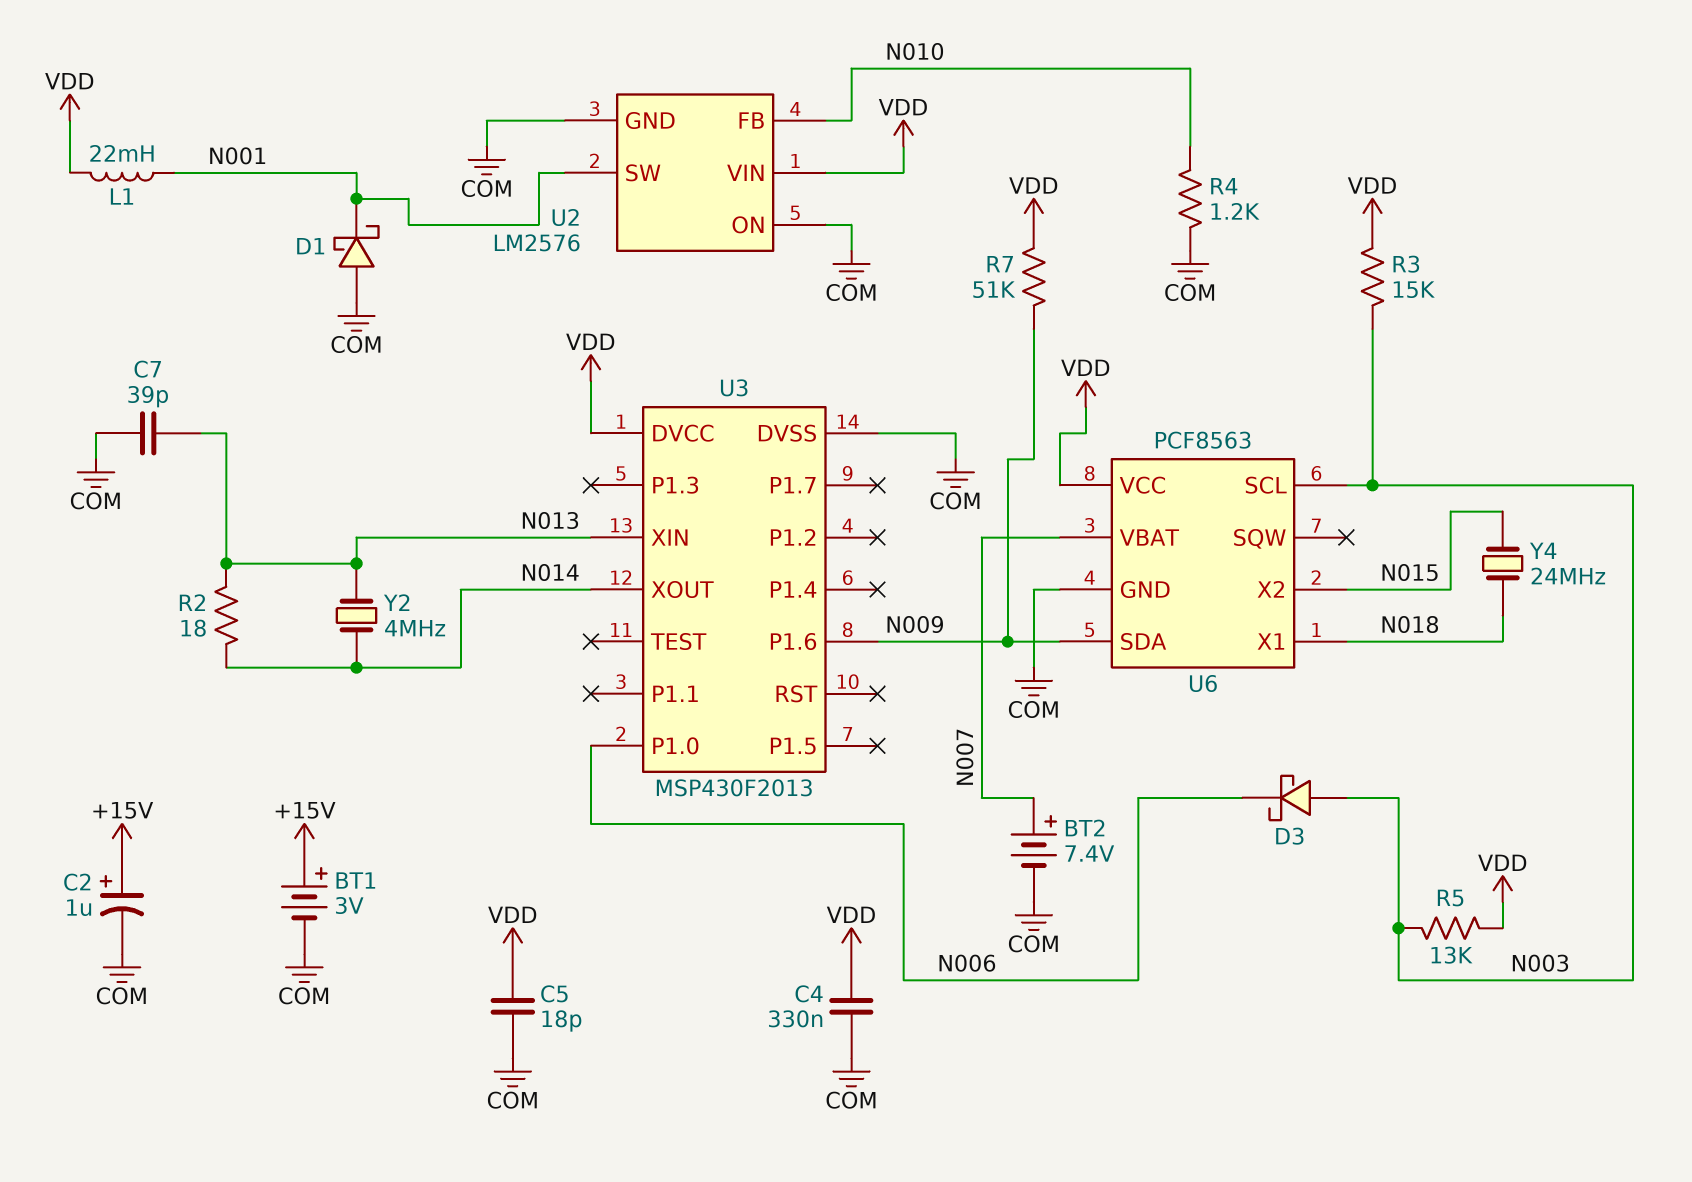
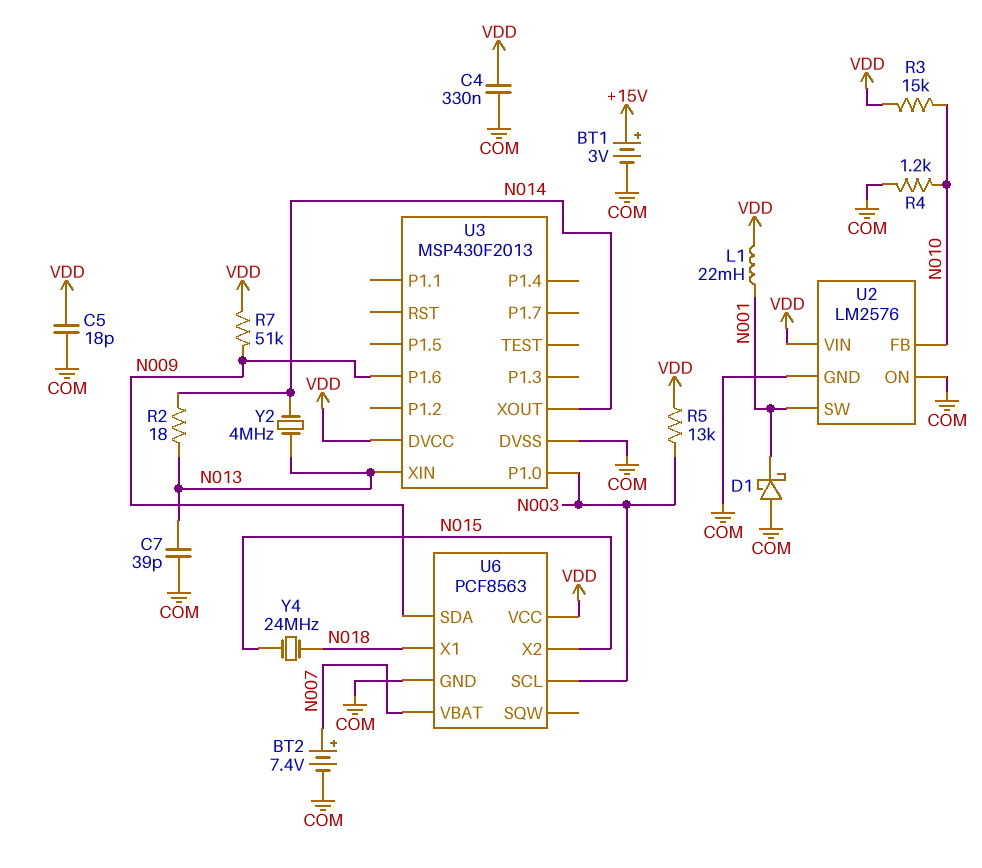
C2: 1uF (plus +15V, minus COM) -> none
D3: schottky (A N003, K N006) -> none
R3: 15k (N003, VDD) -> 15k (N010, VDD)
U3 pin P1.0: N006 -> N003

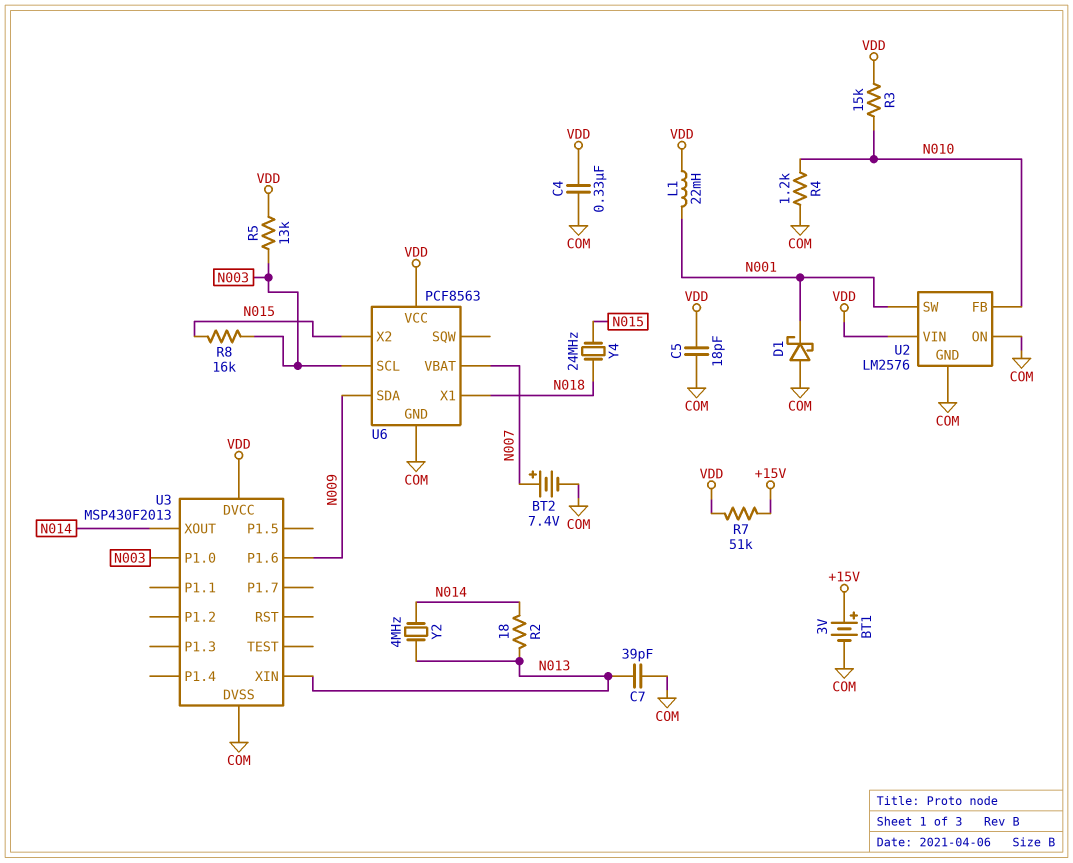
R7: 51k (N009, VDD) -> 51k (+15V, VDD)
R8: none -> 16k (N003, N015)

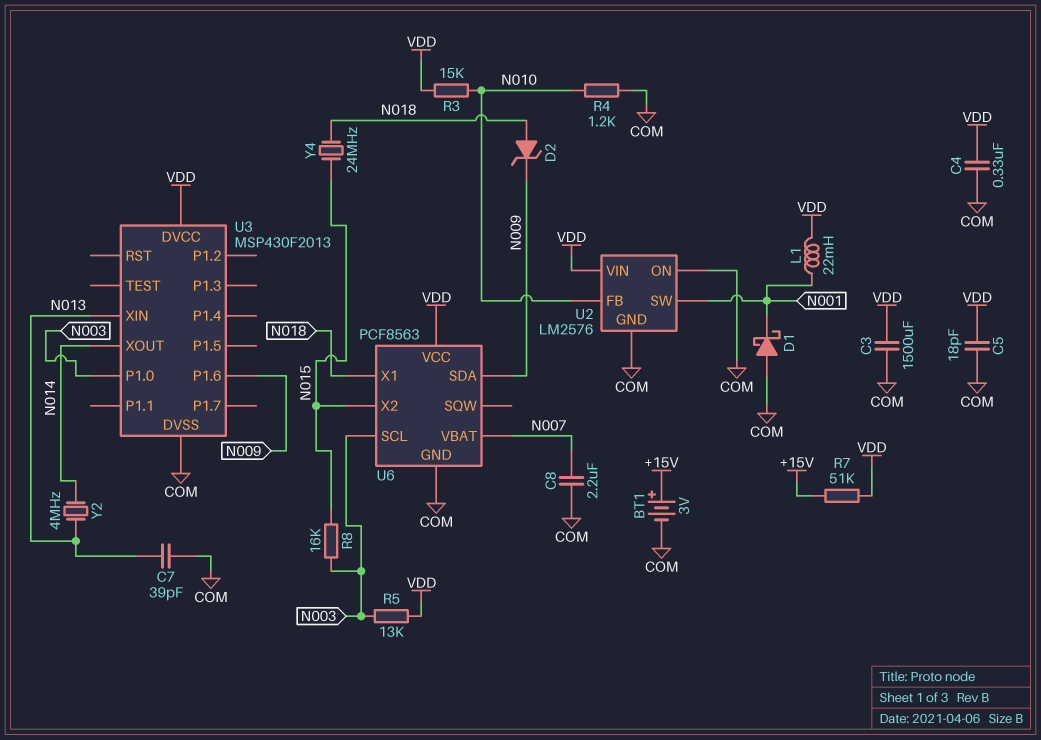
BT2: 7.4V (plus N007, minus COM) -> none
C3: none -> 1500uF (COM, VDD)
C8: none -> 2.2uF (COM, N007)
D2: none -> zener (A N018, K N009)
R2: 18 (N013, N014) -> none

